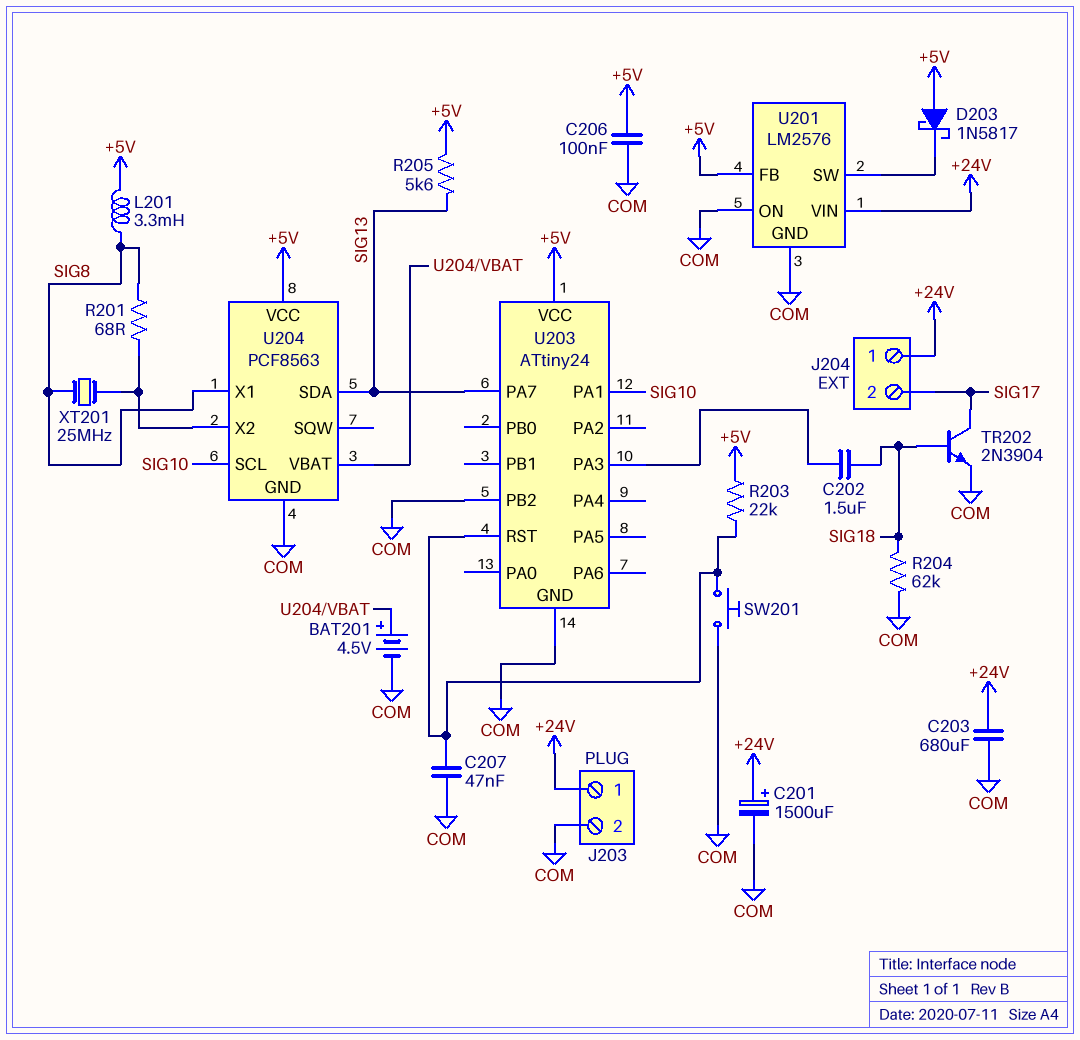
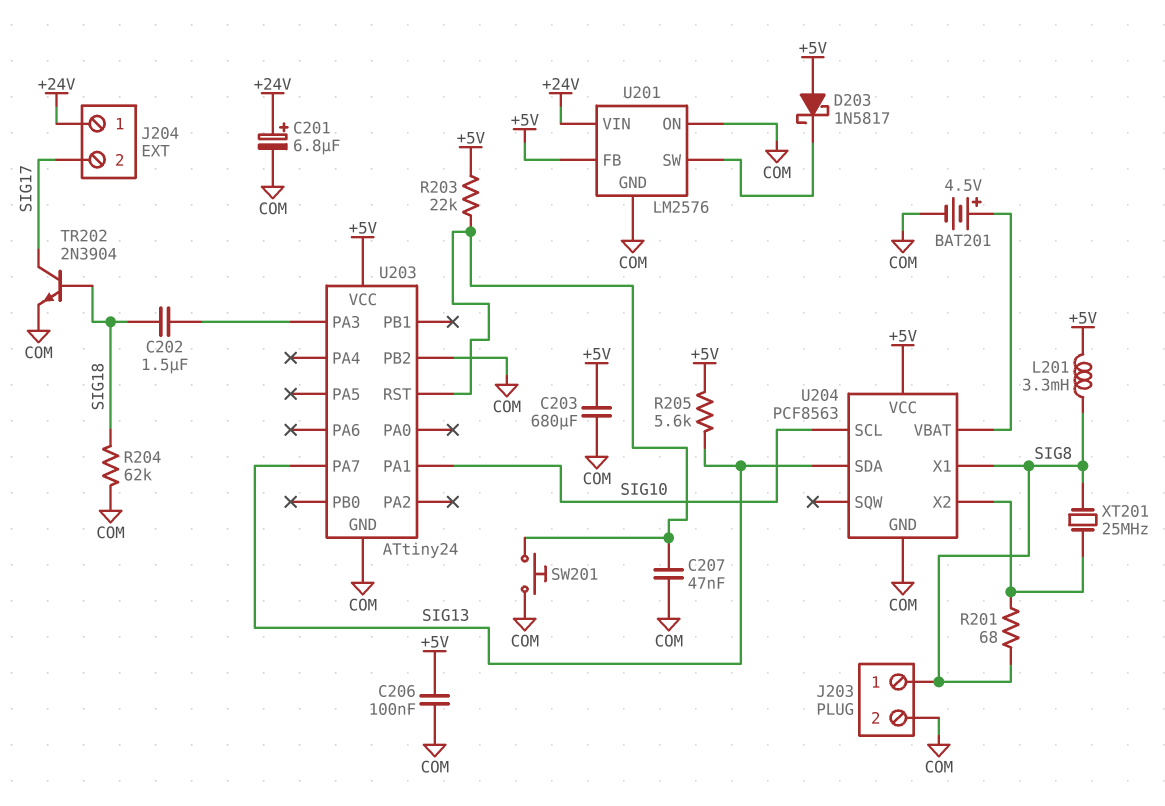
C201: 1500uF (plus +24V, minus COM) -> 6.8uF (plus +24V, minus COM)
C203: 680uF (+24V, COM) -> 680uF (+5V, COM)
J203 pin 1: +24V -> SIG8

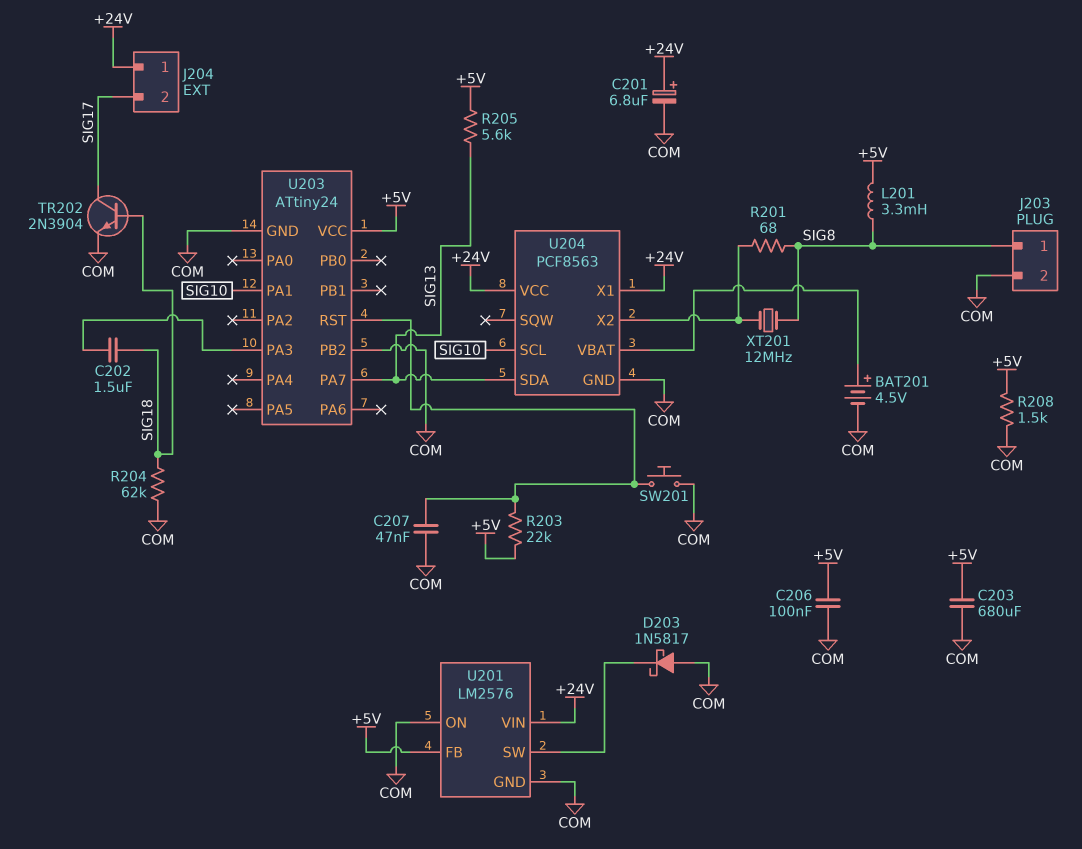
D203: schottky 1N5817 (A +5V, K U201/SW) -> schottky 1N5817 (A COM, K U201/SW)
R208: none -> 1.5k (+5V, COM)
U204 pin VCC: +5V -> +24V
U204 pin X1: SIG8 -> +24V
XT201: 25MHz (SIG8, U204/X2) -> 12MHz (SIG8, U204/X2)

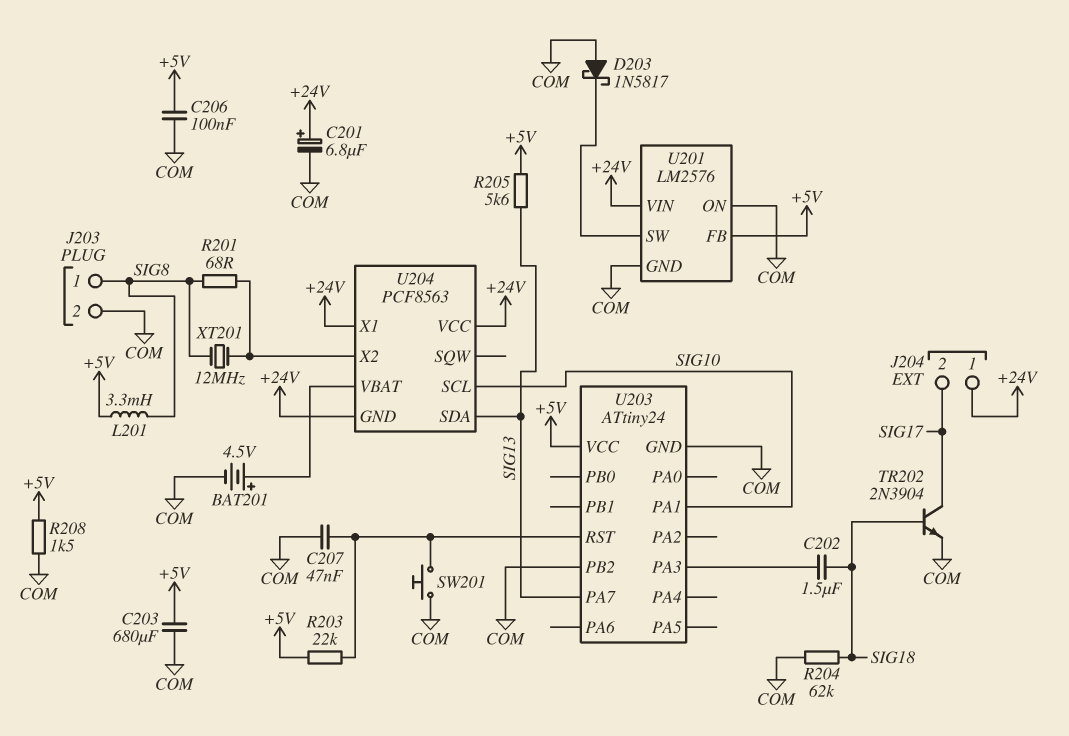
U204 pin GND: COM -> +24V

